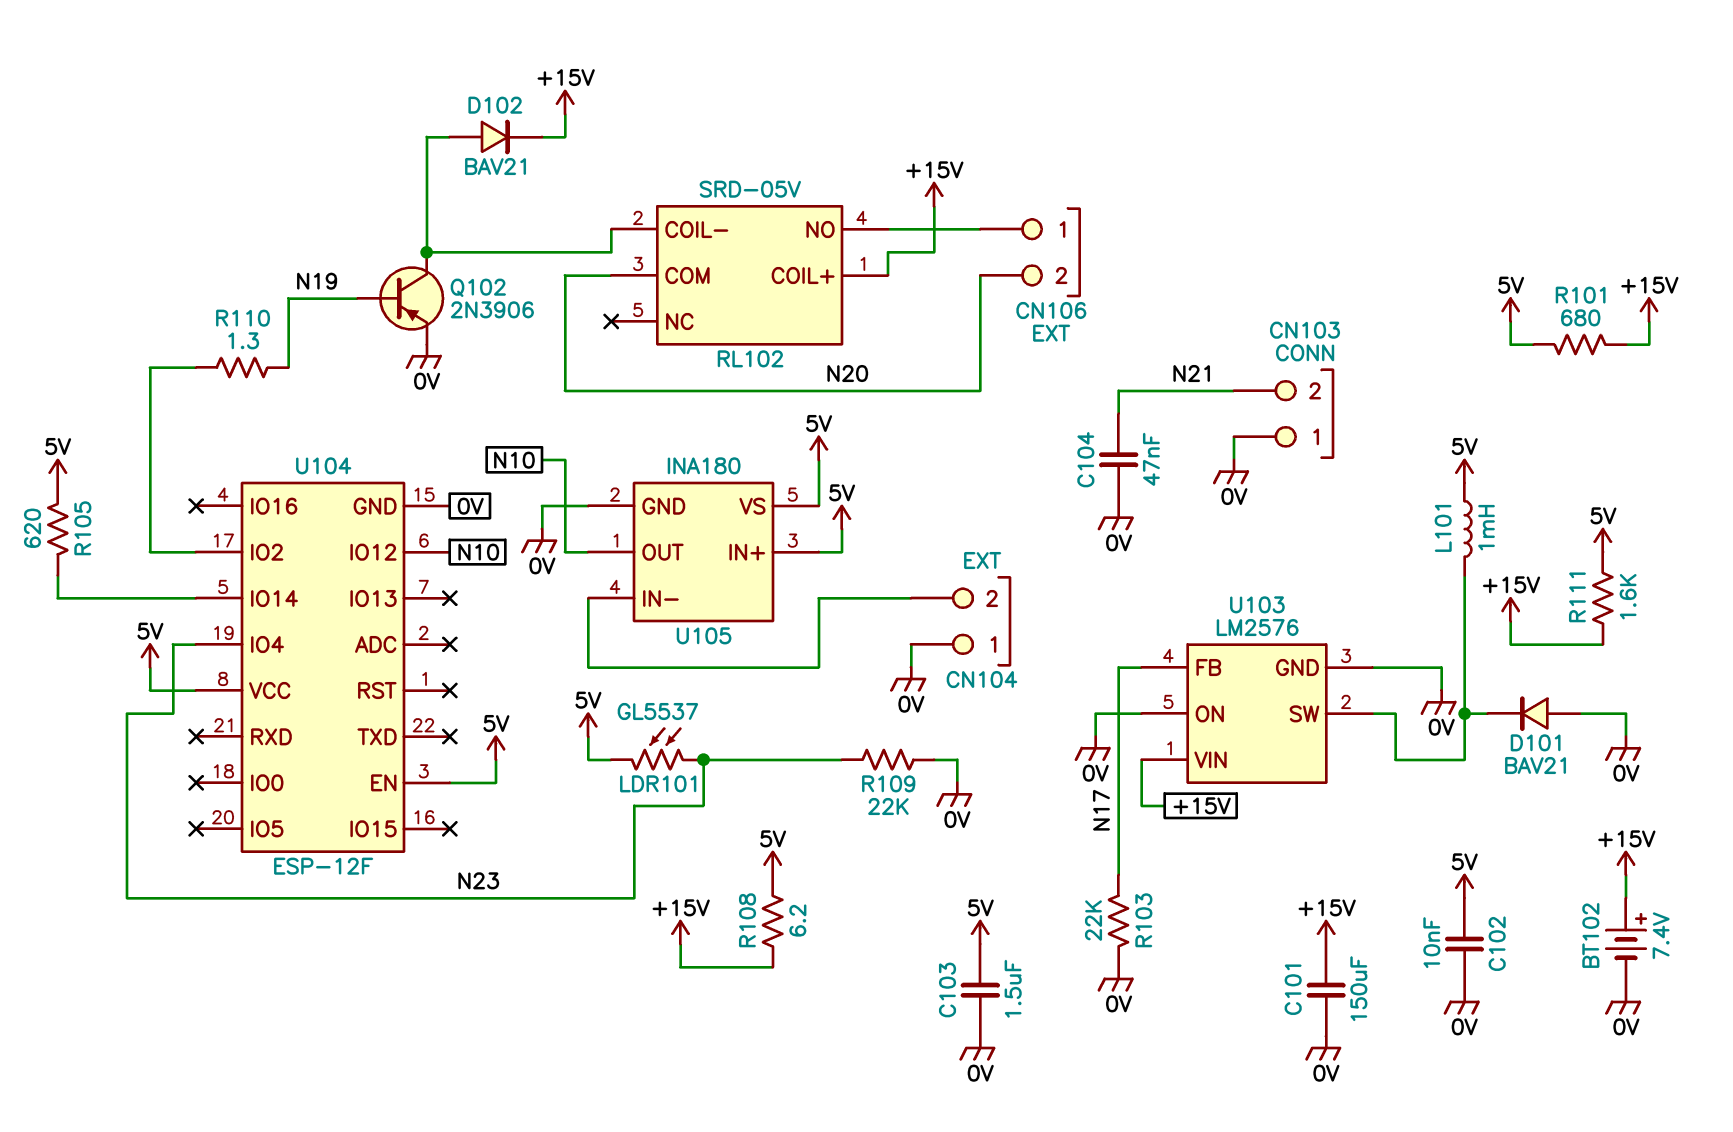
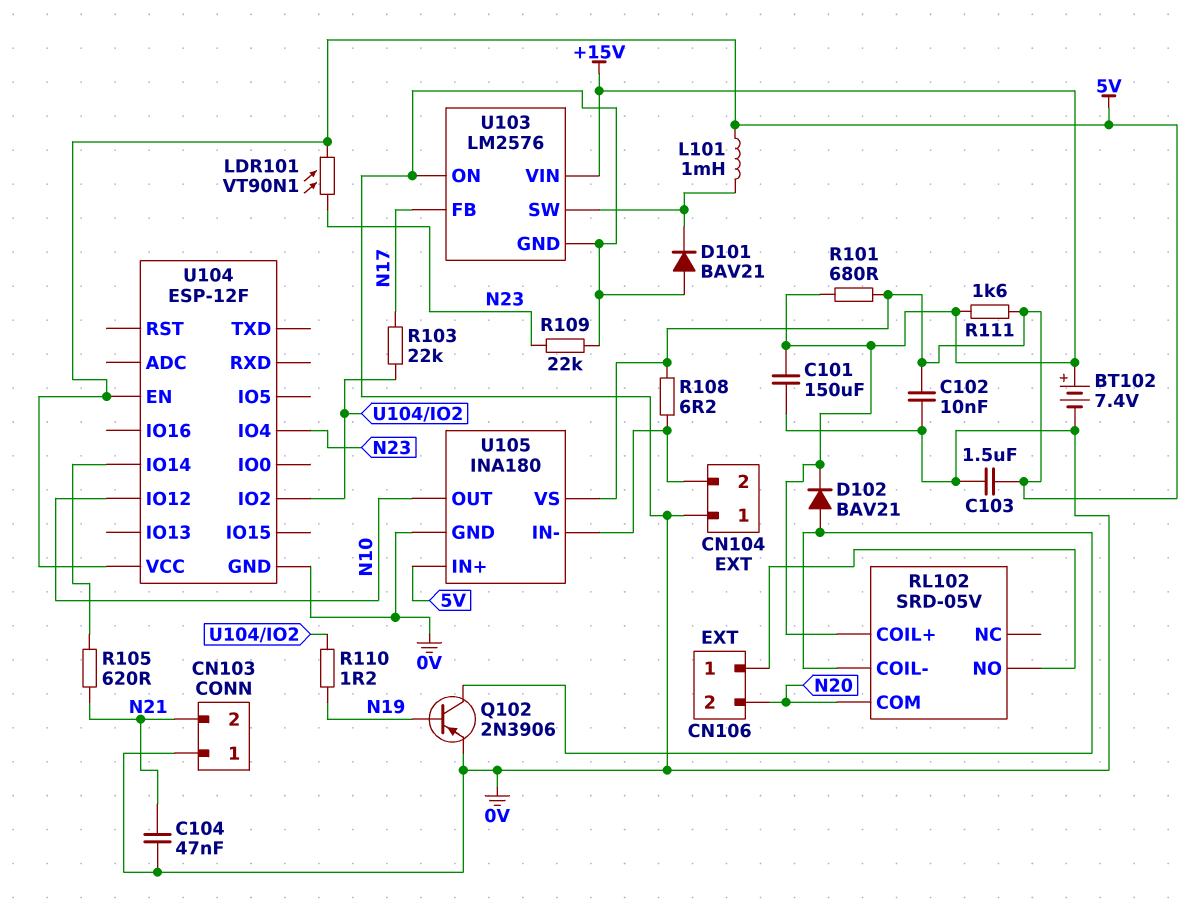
LDR101: GL5537 (5V, N23) -> VT90N1 (5V, N23)
R103: 22k (0V, N17) -> 22k (N17, U104/IO2)
R105: 620 (5V, U104/IO14) -> 620 (N21, U104/IO14)
R108: 6.2 (+15V, 5V) -> 6.2 (5V, CN104/2)
R110: 1.3 (N19, U104/IO2) -> 1.2 (N19, U104/IO2)

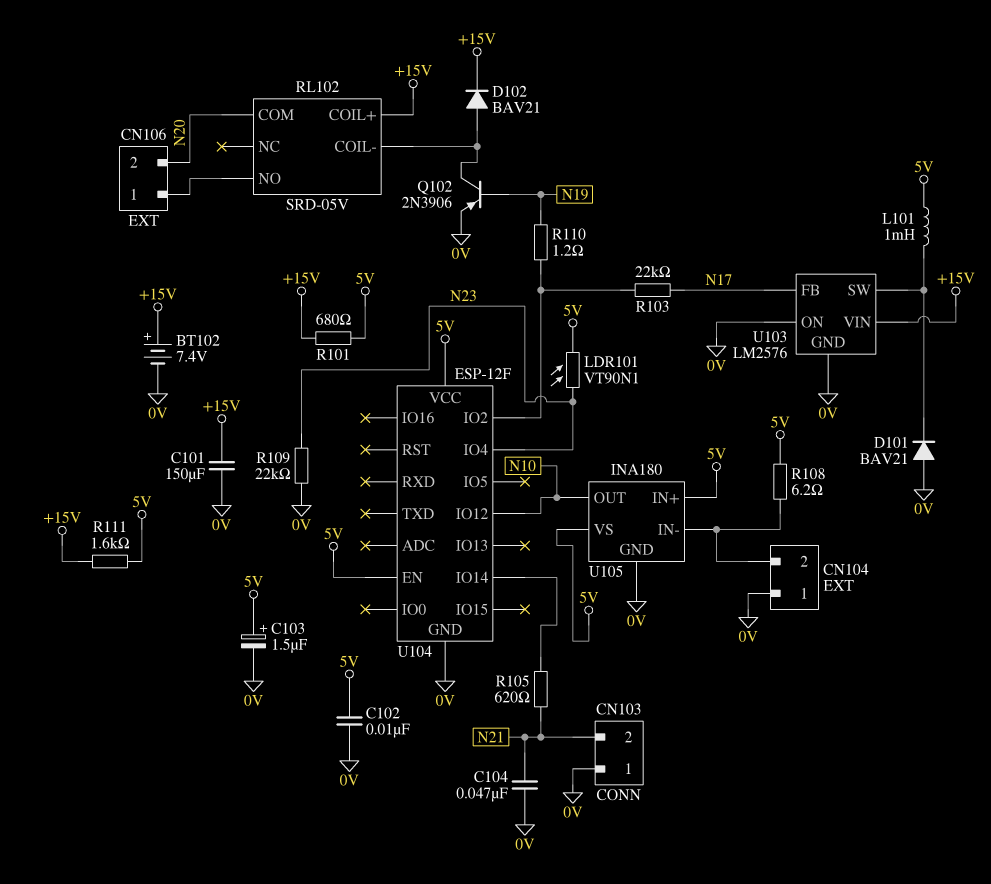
C103: 1.5uF (0V, 5V) -> 1.5uF (plus 5V, minus 0V)

